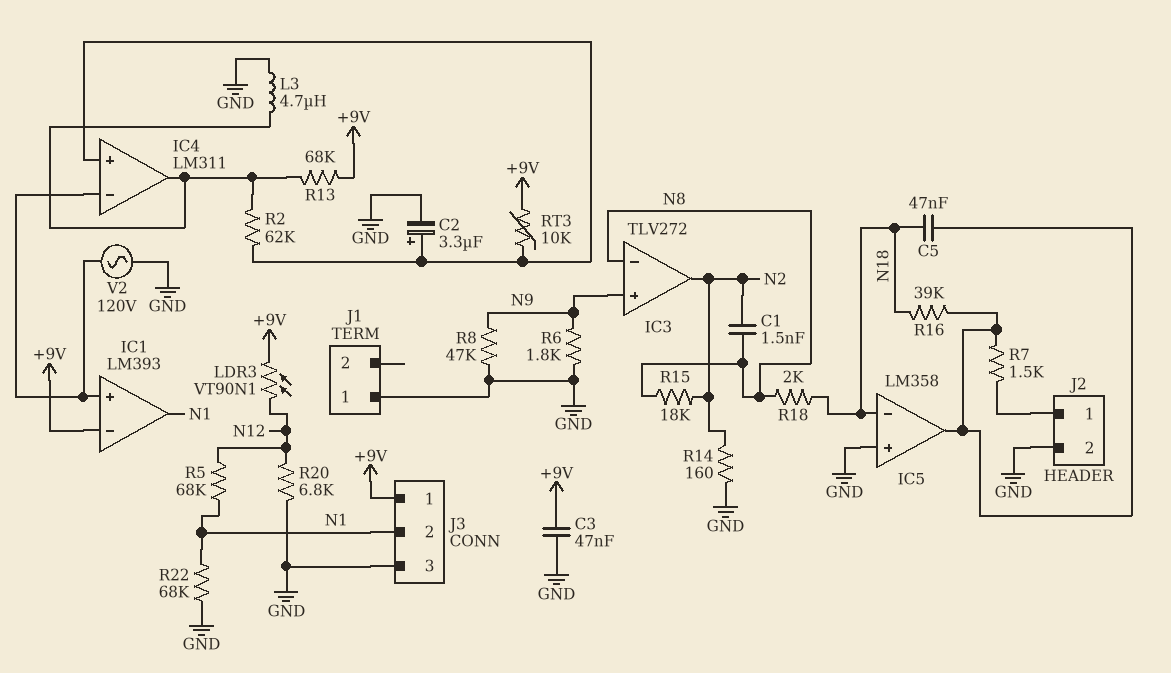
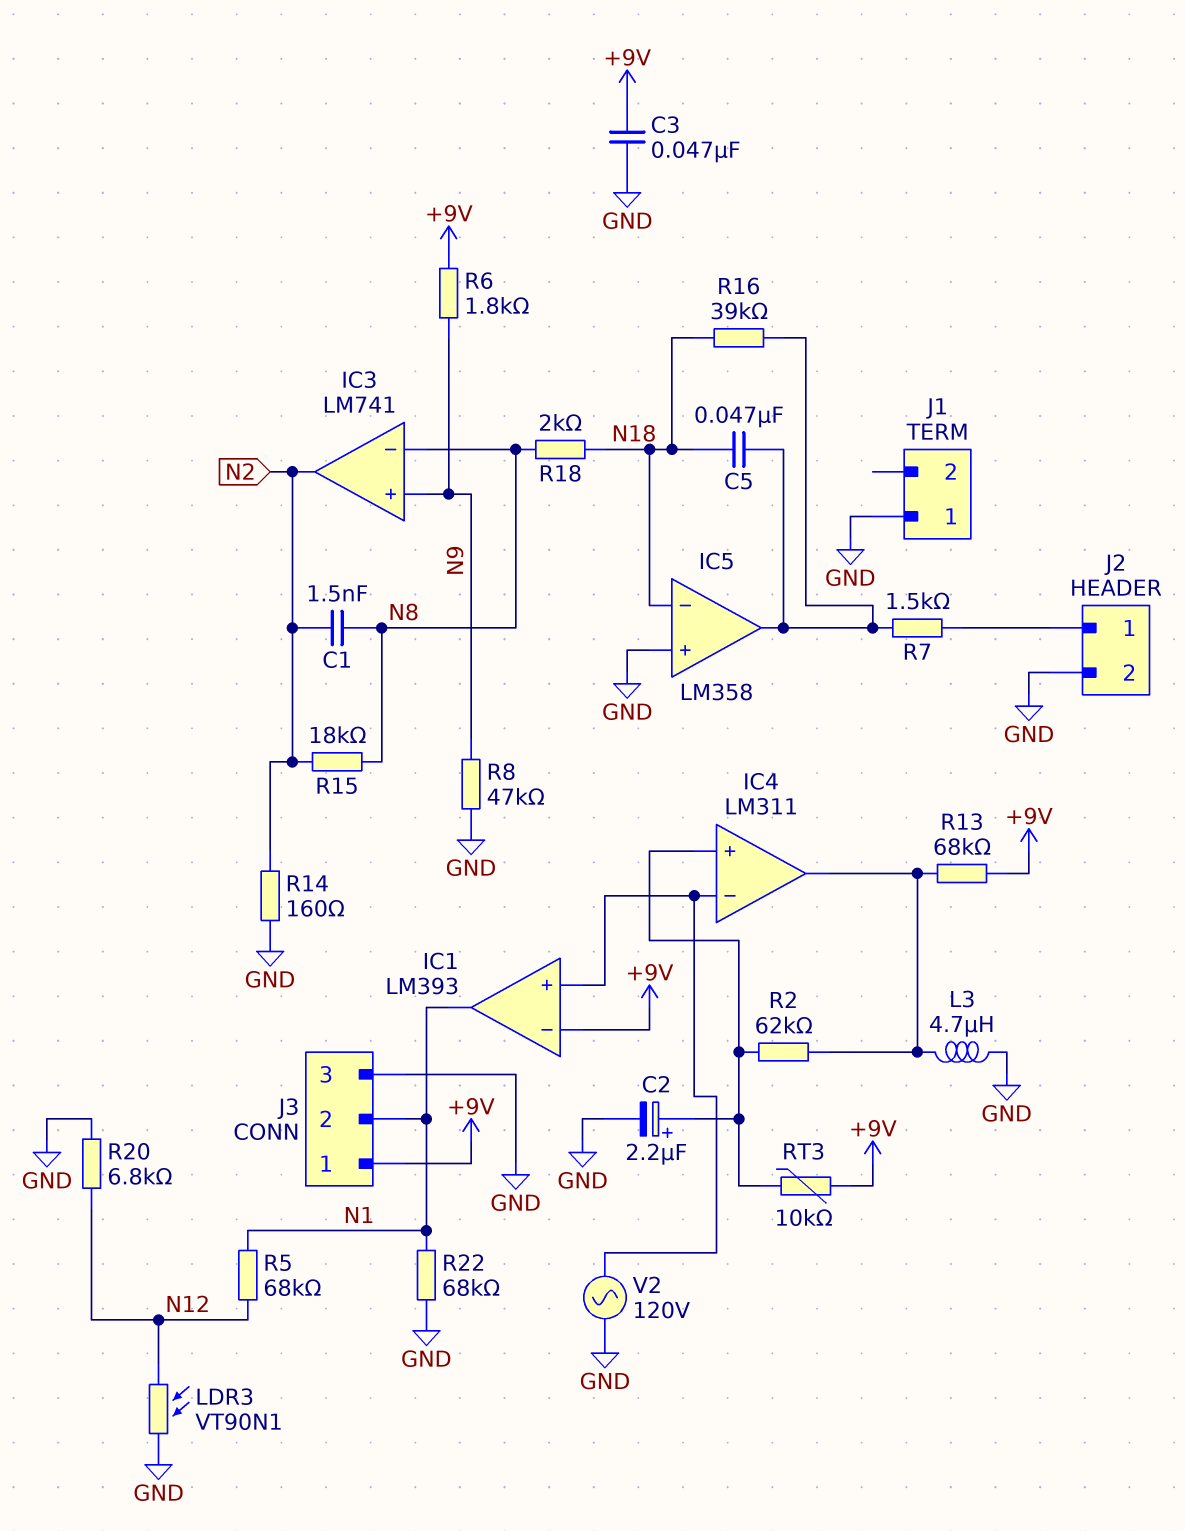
C2: 3.3uF (plus IC4/in+, minus GND) -> 2.2uF (plus IC4/in+, minus GND)
IC3: TLV272 -> LM741
LDR3: VT90N1 (+9V, N12) -> VT90N1 (GND, N12)
R6: 1.8k (GND, N9) -> 1.8k (+9V, N9)

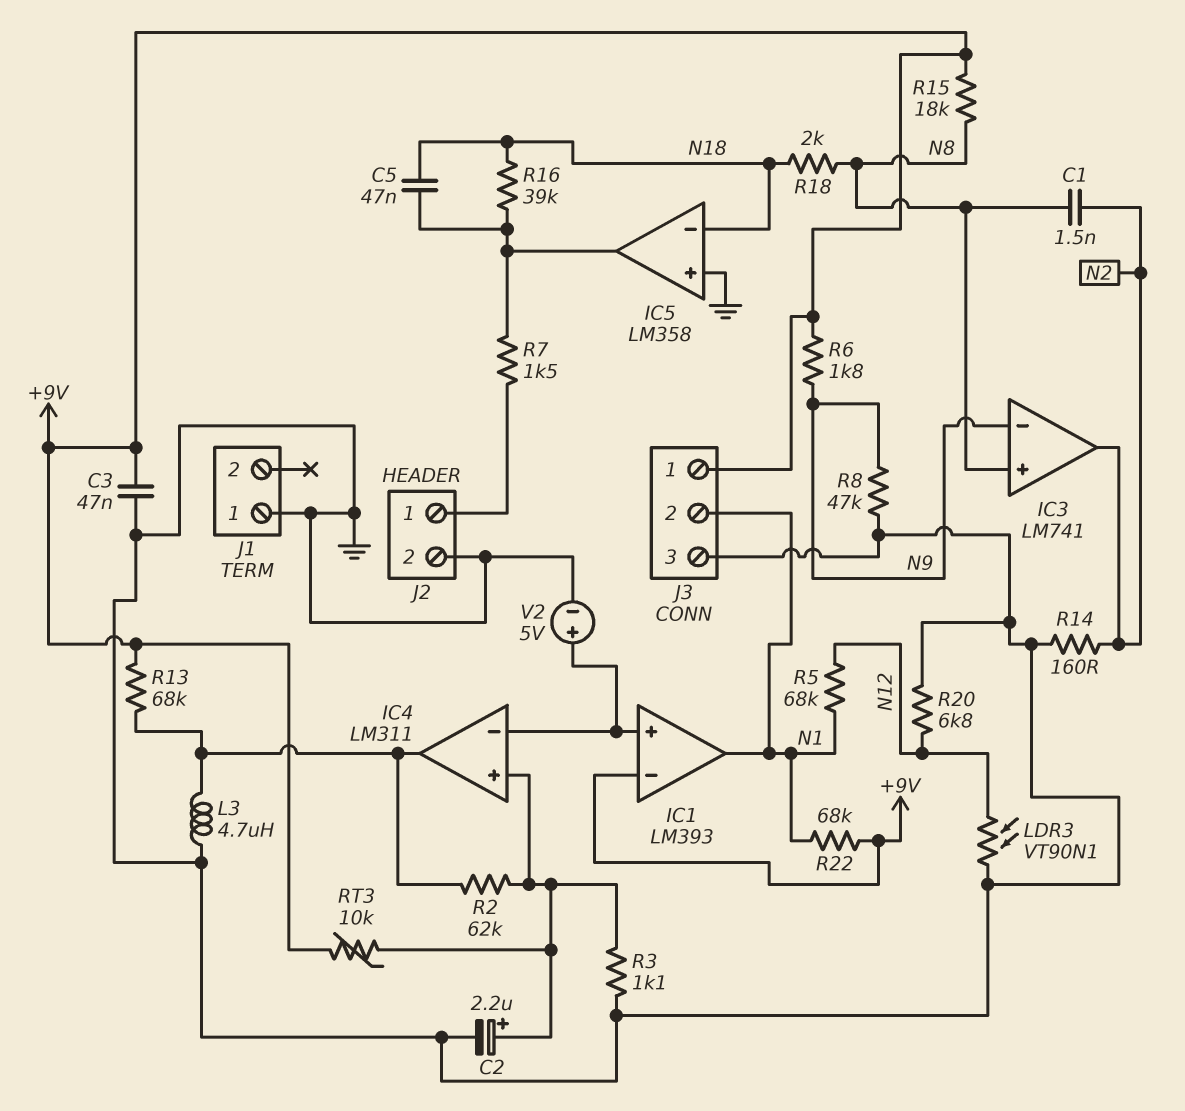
IC3 pin in+: N9 -> N8
IC3 pin in-: N8 -> N9
R3: none -> 1.1k (GND, IC4/in+)
R15: 18k (N2, N8) -> 18k (+9V, N8)
R22: 68k (GND, N1) -> 68k (+9V, N1)
V2: AC 120V (GND, IC1/in+) -> 5V (plus IC1/in+, minus GND)

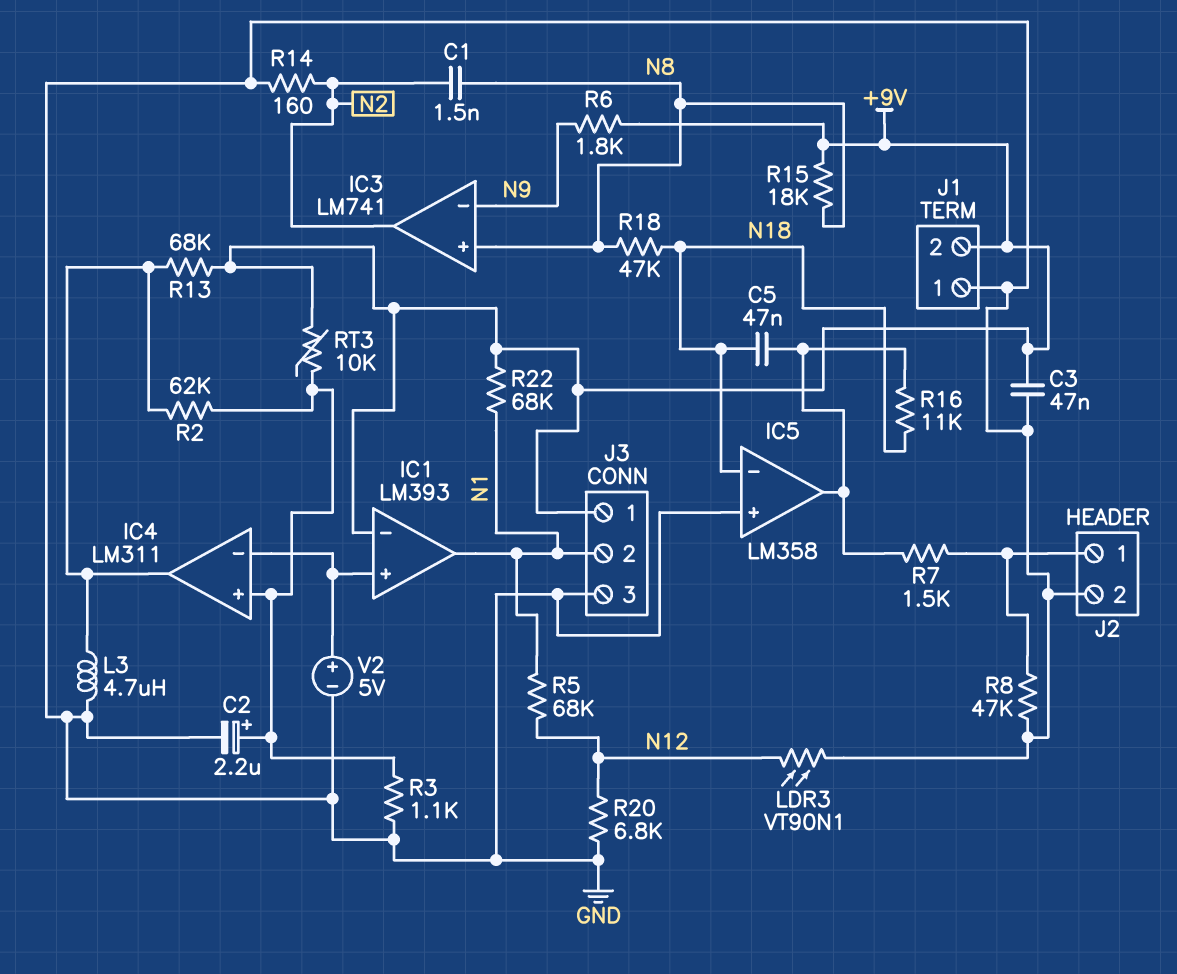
J1 pin 2: none -> +9V
R8: 47k (GND, N9) -> 47k (GND, J2/1)
R16: 39k (IC5/out, N18) -> 11k (IC5/out, N18)
R18: 2k (N8, N18) -> 47k (N8, N18)

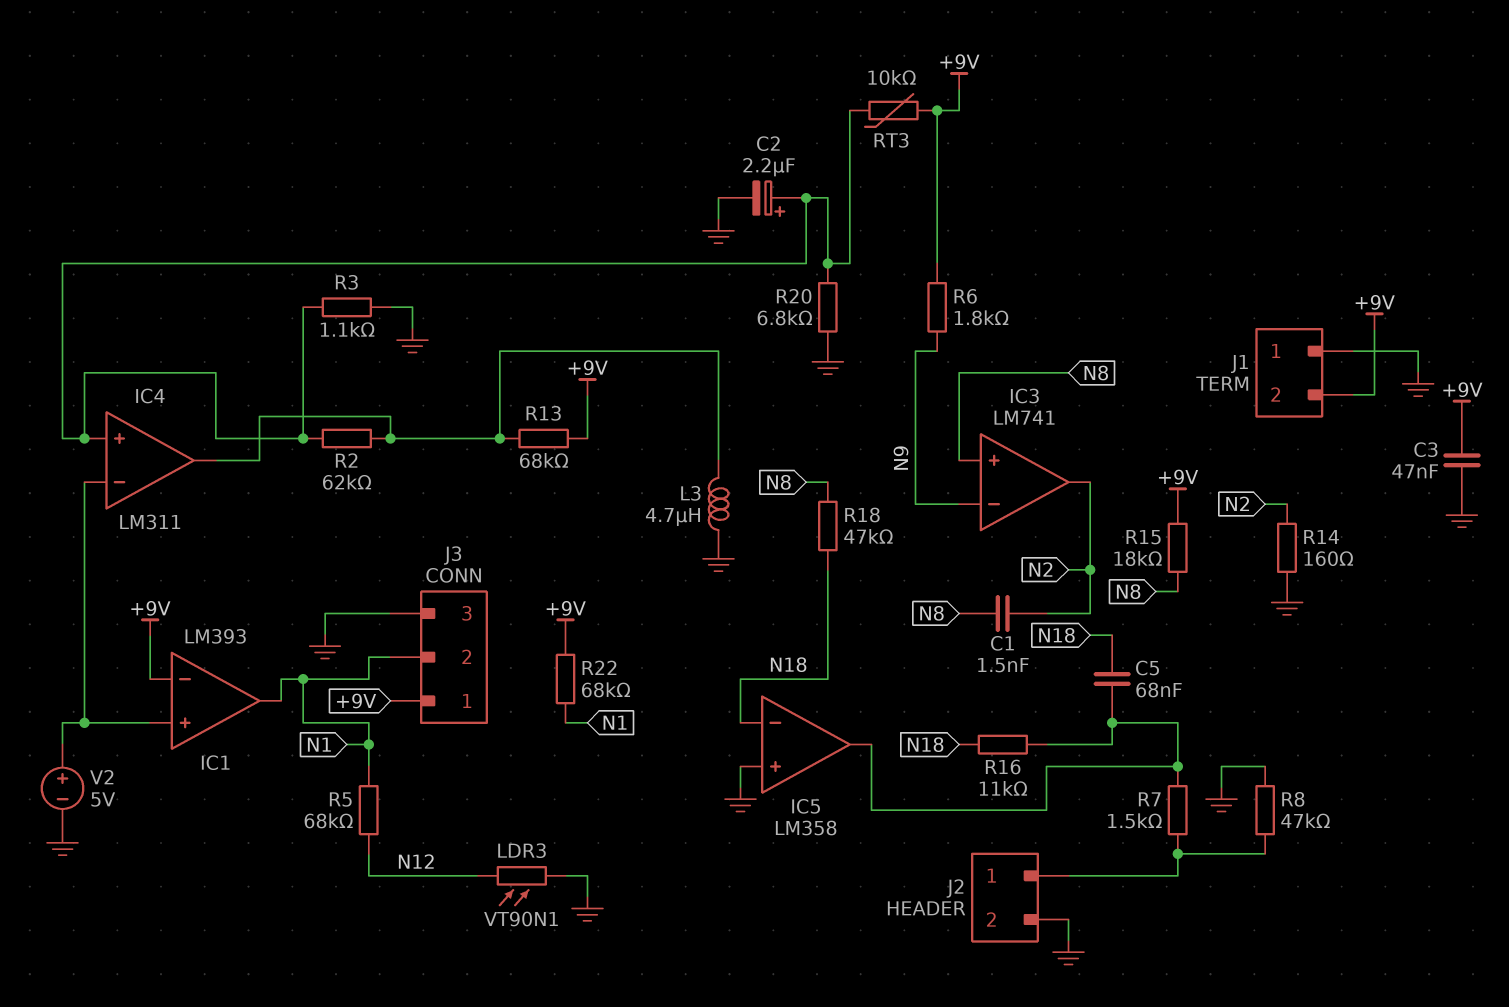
C5: 47nF (IC5/out, N18) -> 68nF (IC5/out, N18)
R20: 6.8k (GND, N12) -> 6.8k (GND, IC4/in+)

